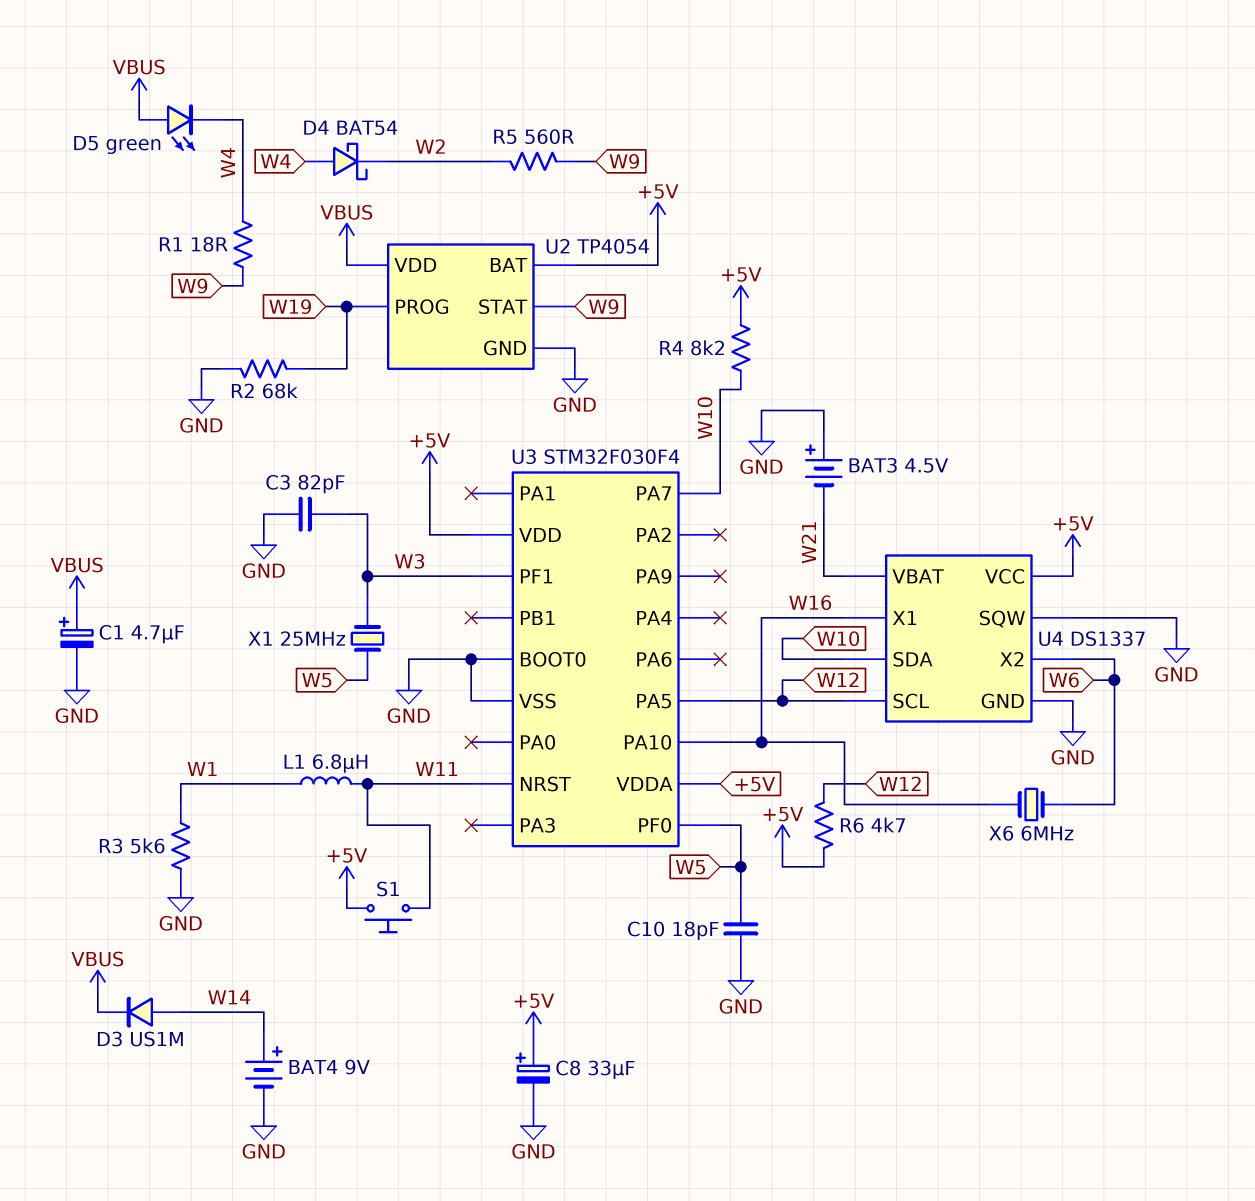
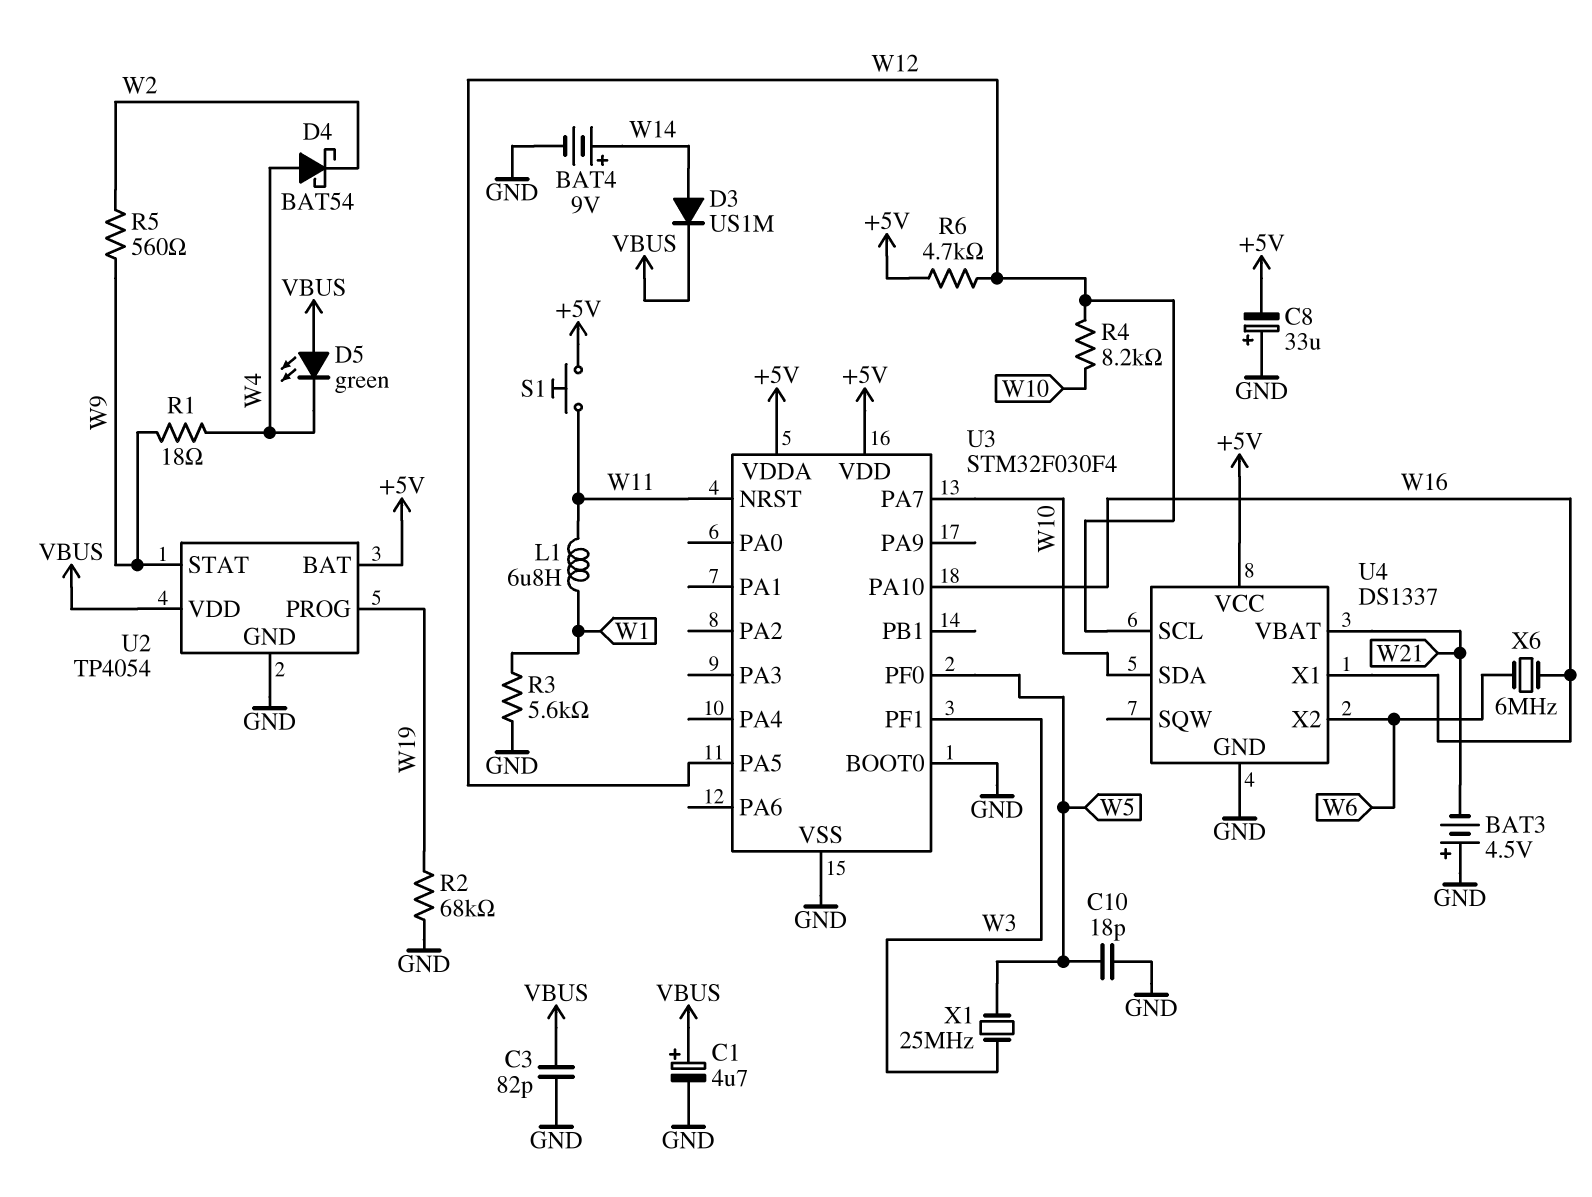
C3: 82pF (GND, W3) -> 82pF (GND, VBUS)
C8: 33uF (plus +5V, minus GND) -> 33uF (plus GND, minus +5V)
R4: 8.2k (+5V, W10) -> 8.2k (W10, W12)
U4 pin SQW: GND -> none

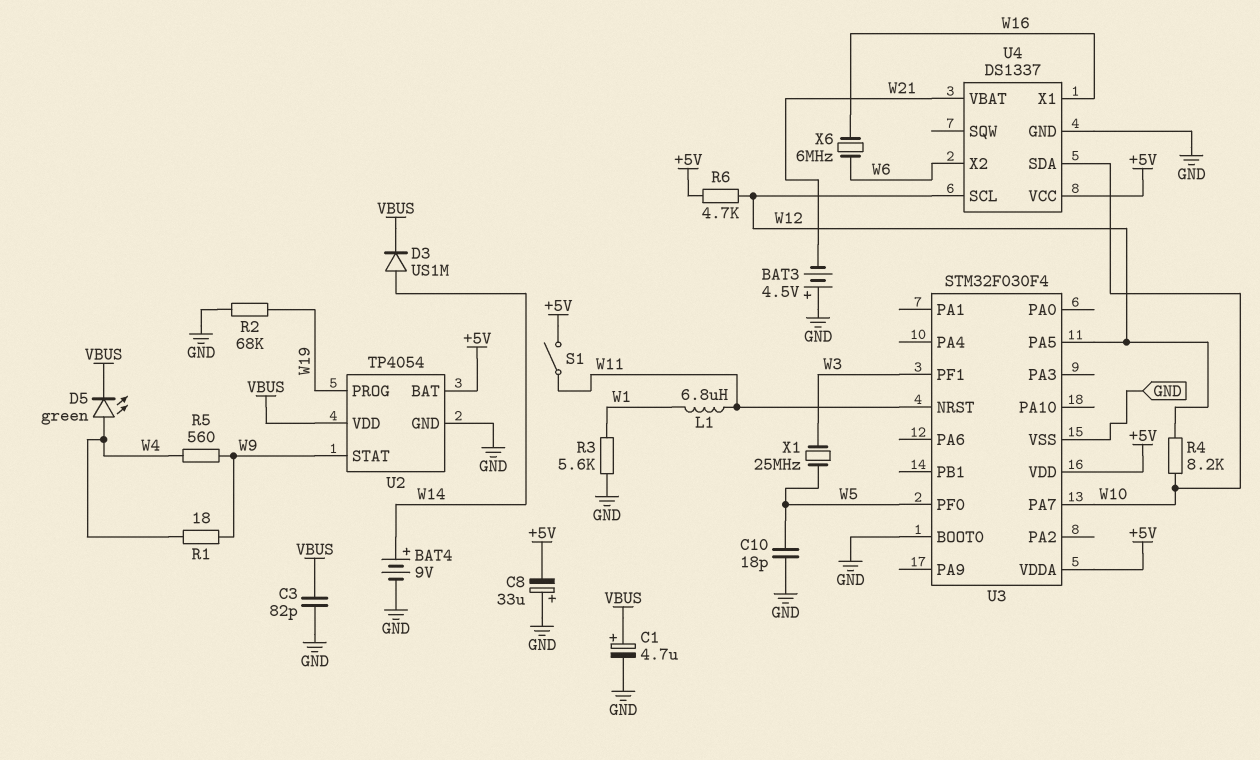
D4: schottky BAT54 (A W4, K W2) -> none
D5: LED green (A VBUS, K W4) -> LED green (A W4, K VBUS)
R5: 560 (W2, W9) -> 560 (W4, W9)
S1: button (+5V, W11) -> switch (+5V, W11)
U3 pin PA10: W16 -> none

